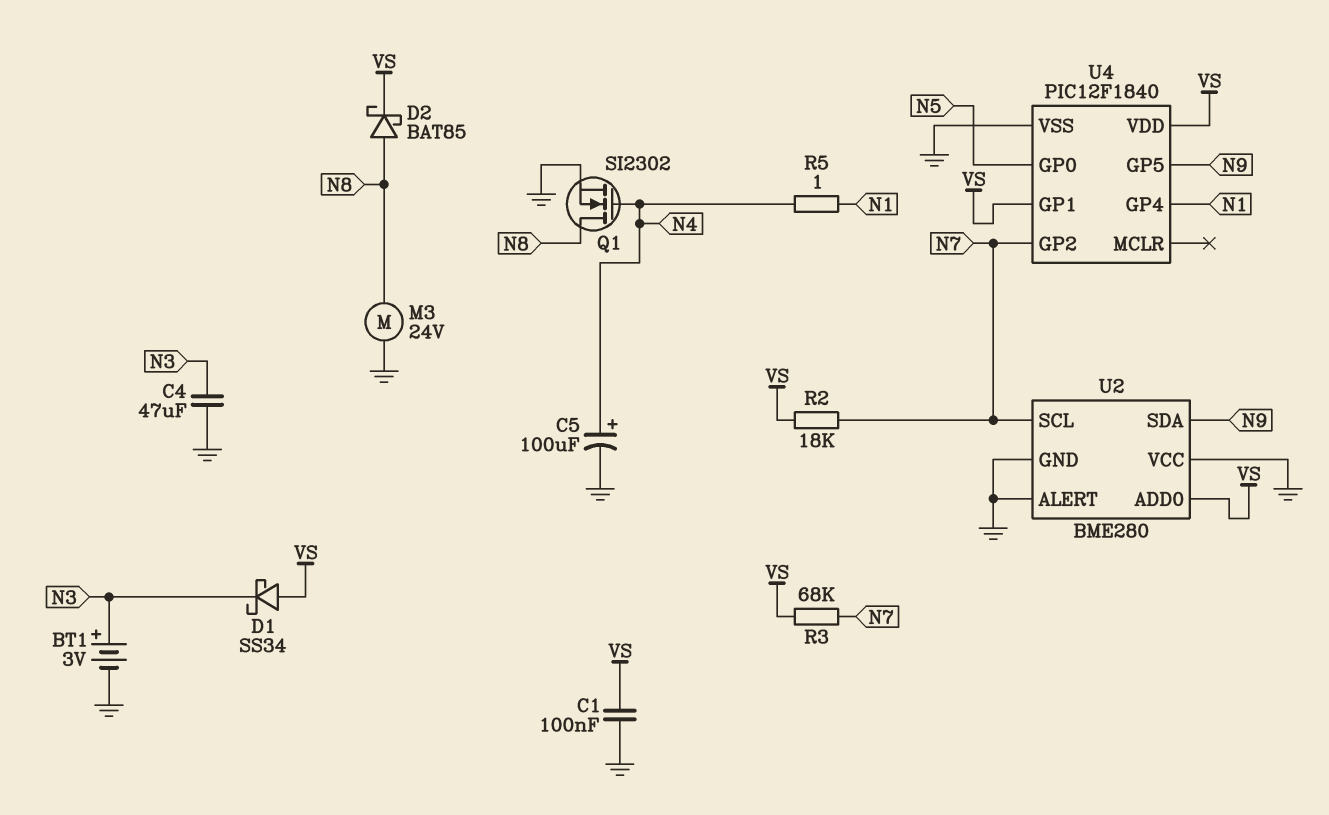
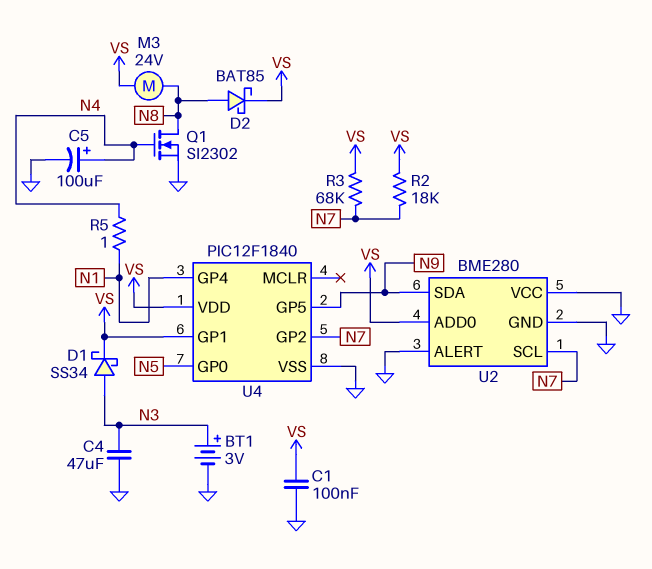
D1: schottky SS34 (A VS, K N3) -> schottky SS34 (A N3, K VS)
M3: motor 24V (GND, N8) -> motor 24V (N8, VS)

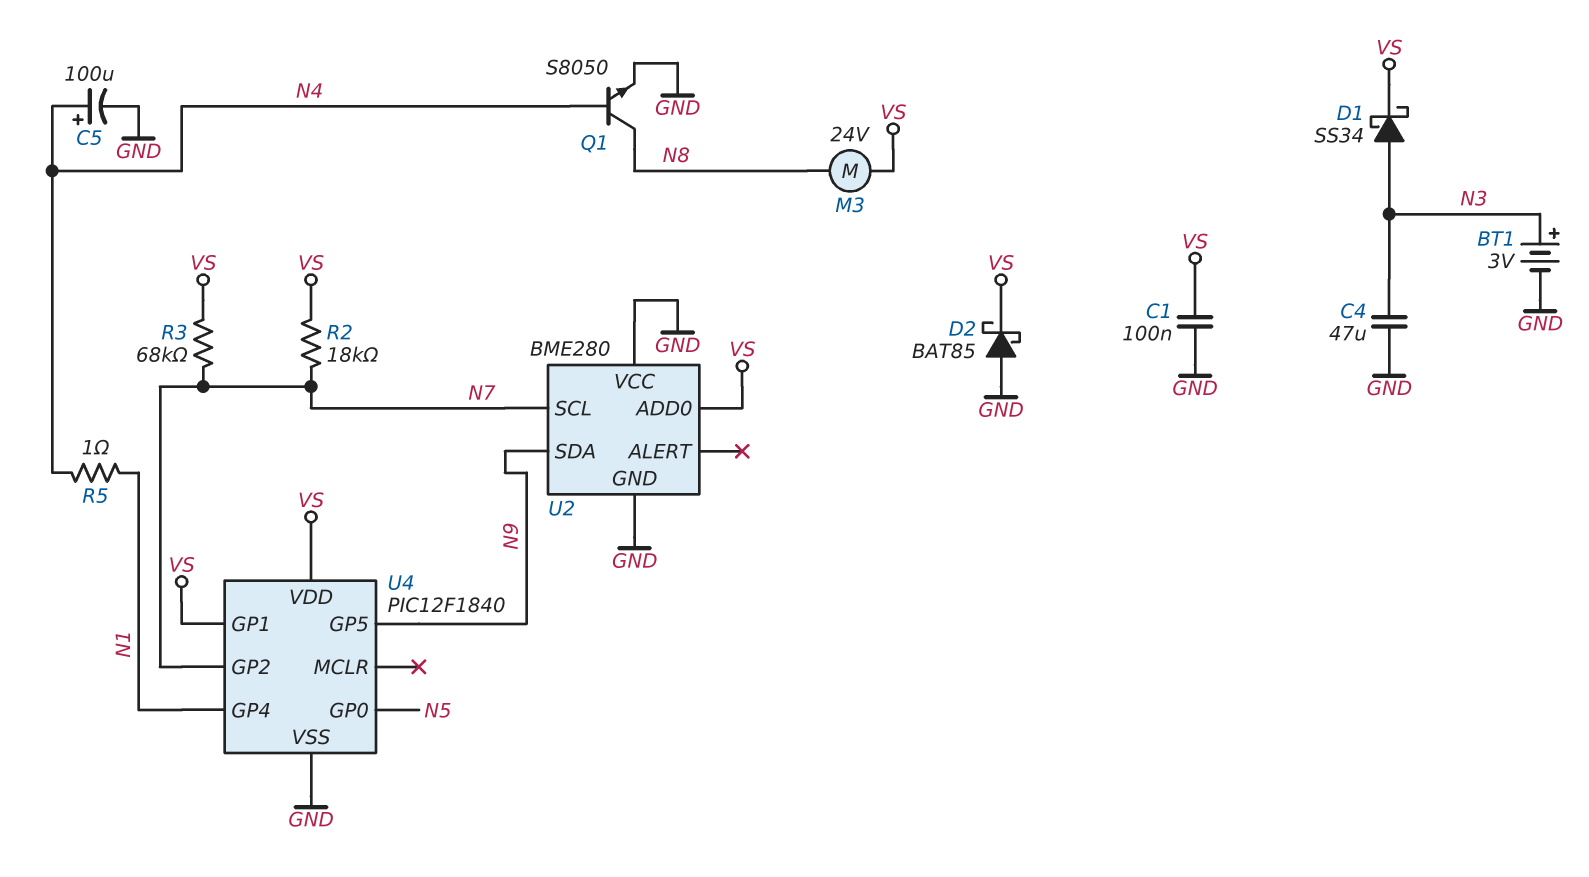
D2: schottky BAT85 (A N8, K VS) -> schottky BAT85 (A GND, K VS)
Q1: NMOS SI2302 (G N4, D N8, S GND) -> NPN S8050 (B N4, C N8, E GND)
U2 pin ALERT: GND -> none

